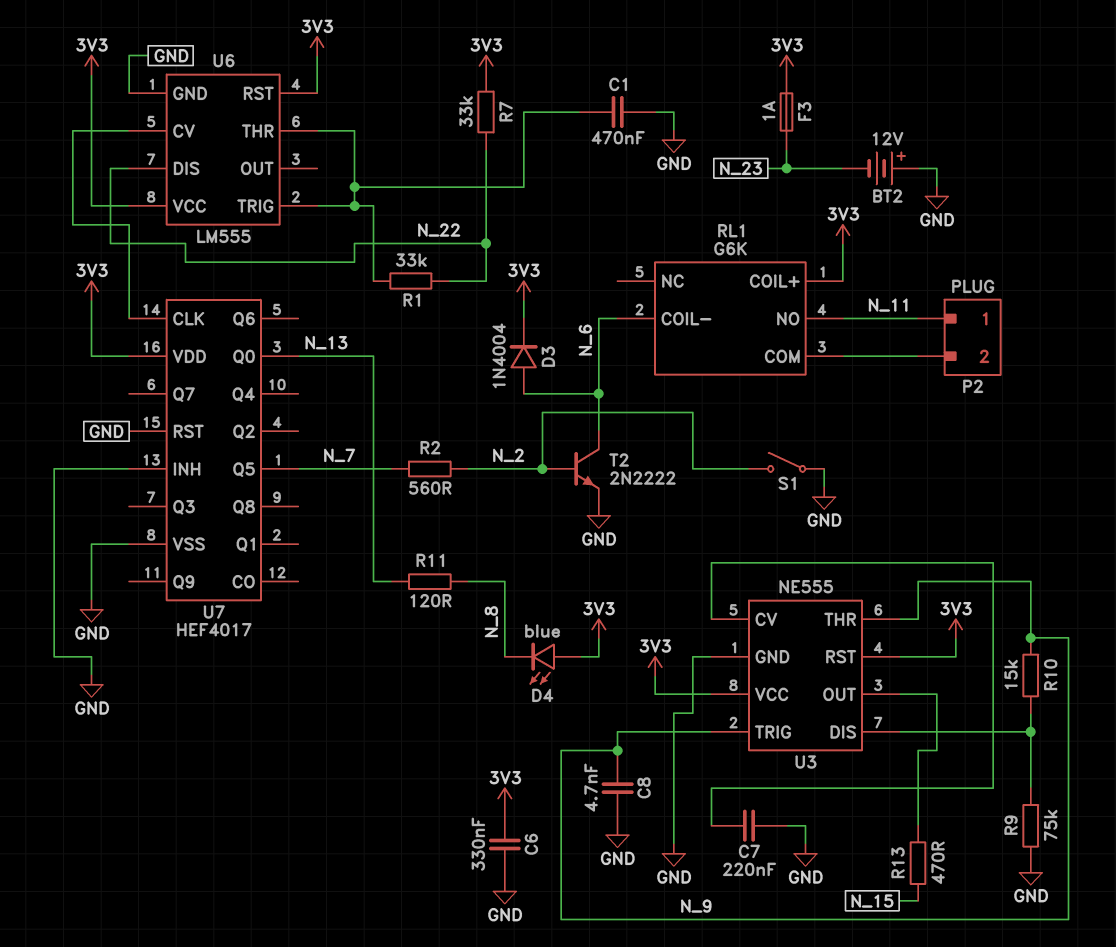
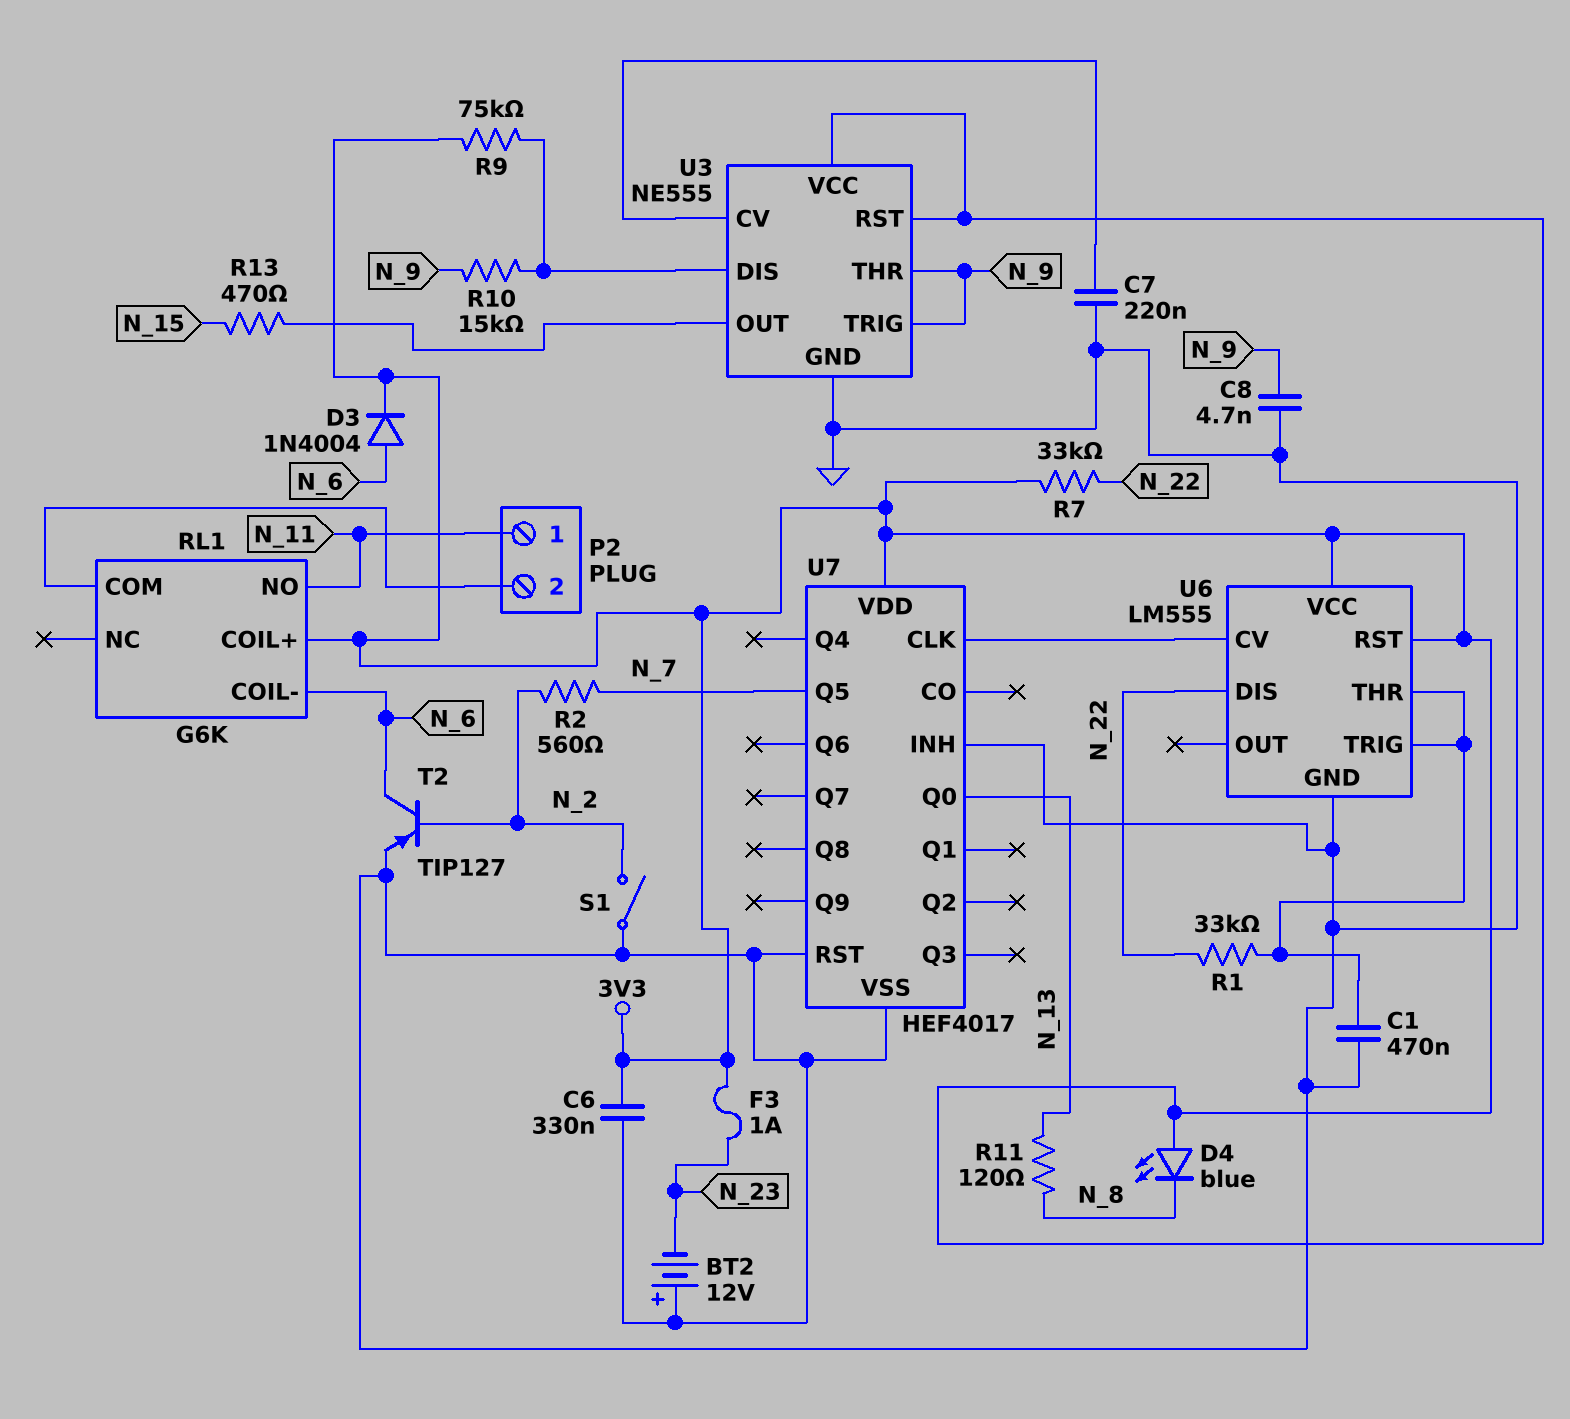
R9: 75k (GND, U3/DIS) -> 75k (3V3, U3/DIS)
T2: NPN 2N2222 (B N_2, C N_6, E GND) -> PNP TIP127 (B N_2, C N_6, E GND)

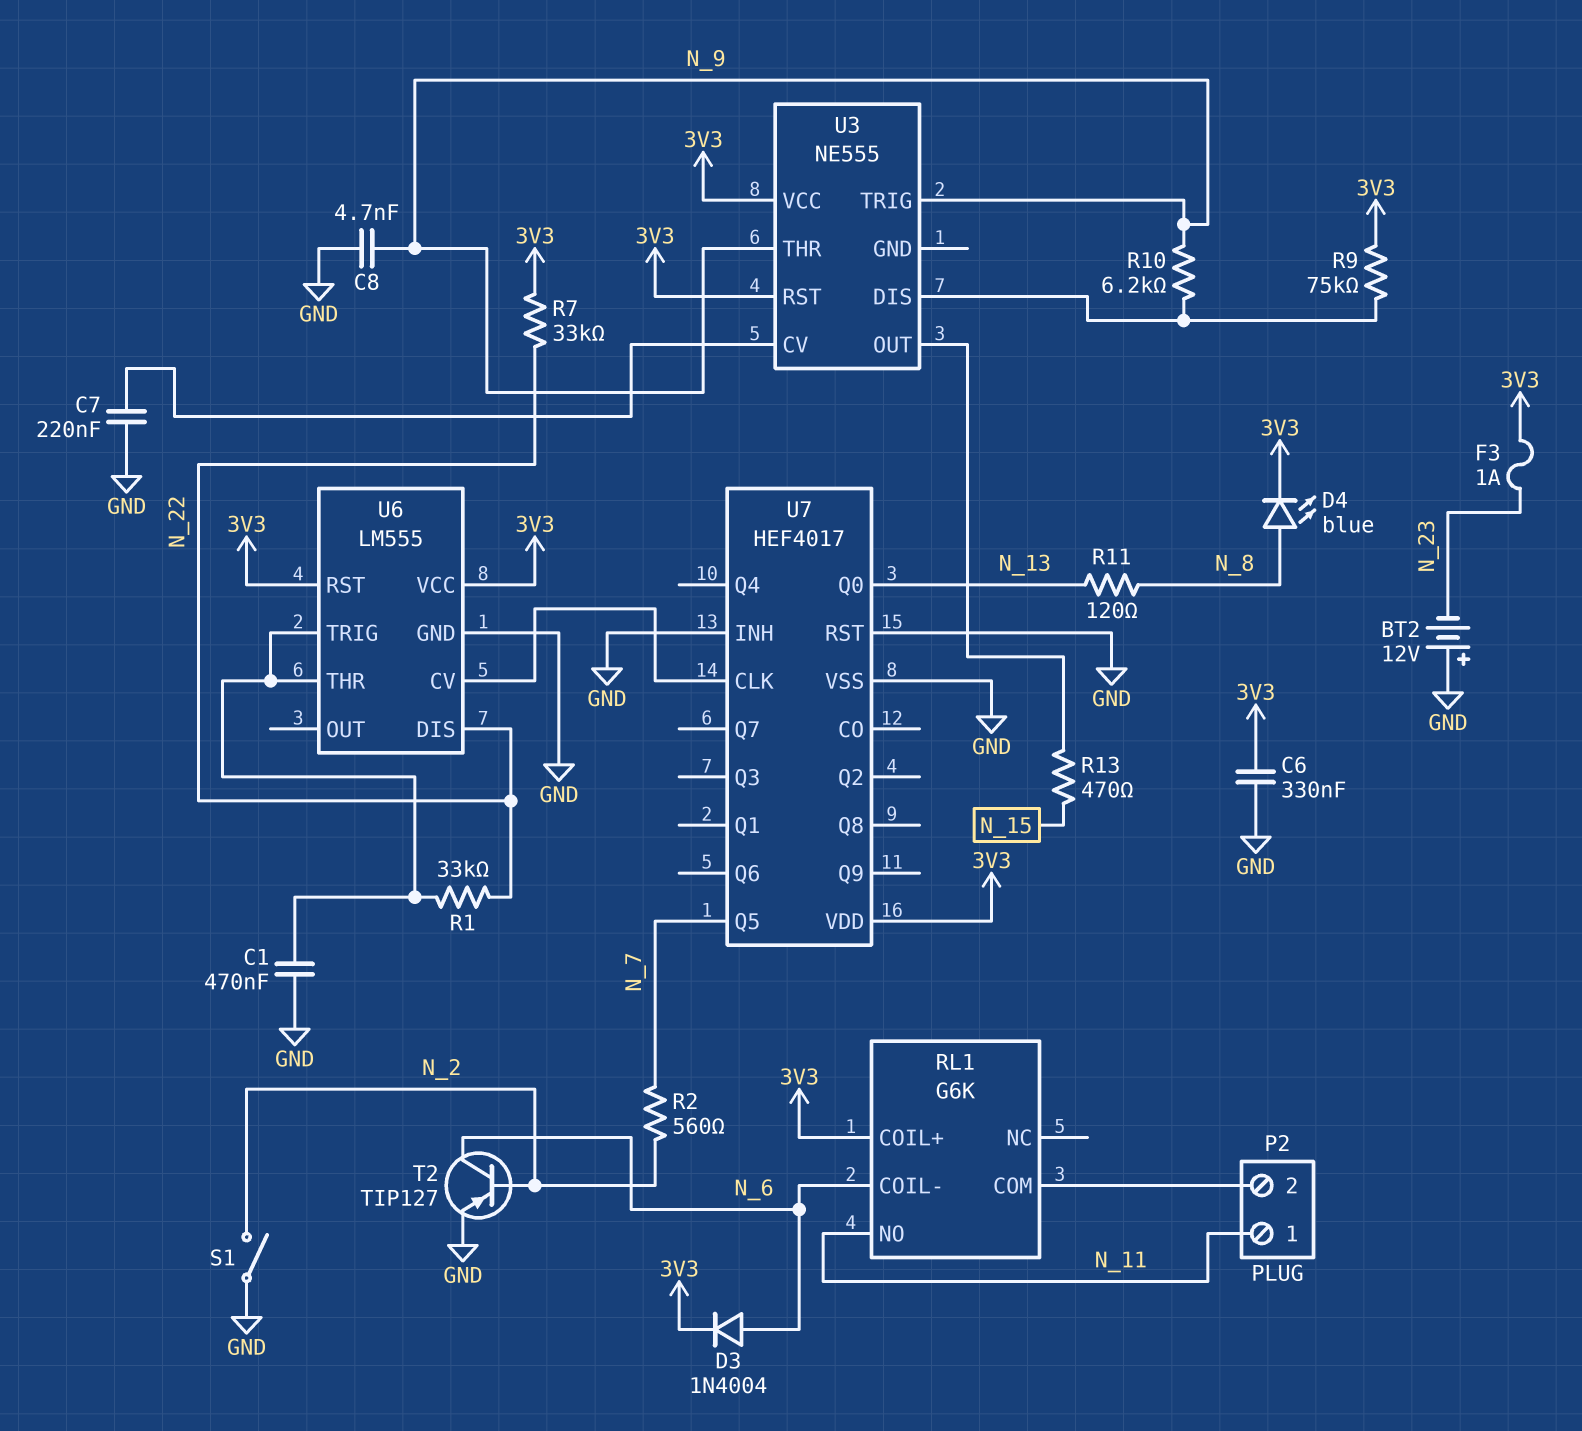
D4: LED blue (A 3V3, K N_8) -> LED blue (A N_8, K 3V3)
R10: 15k (N_9, U3/DIS) -> 6.2k (N_9, U3/DIS)
U3 pin GND: GND -> none

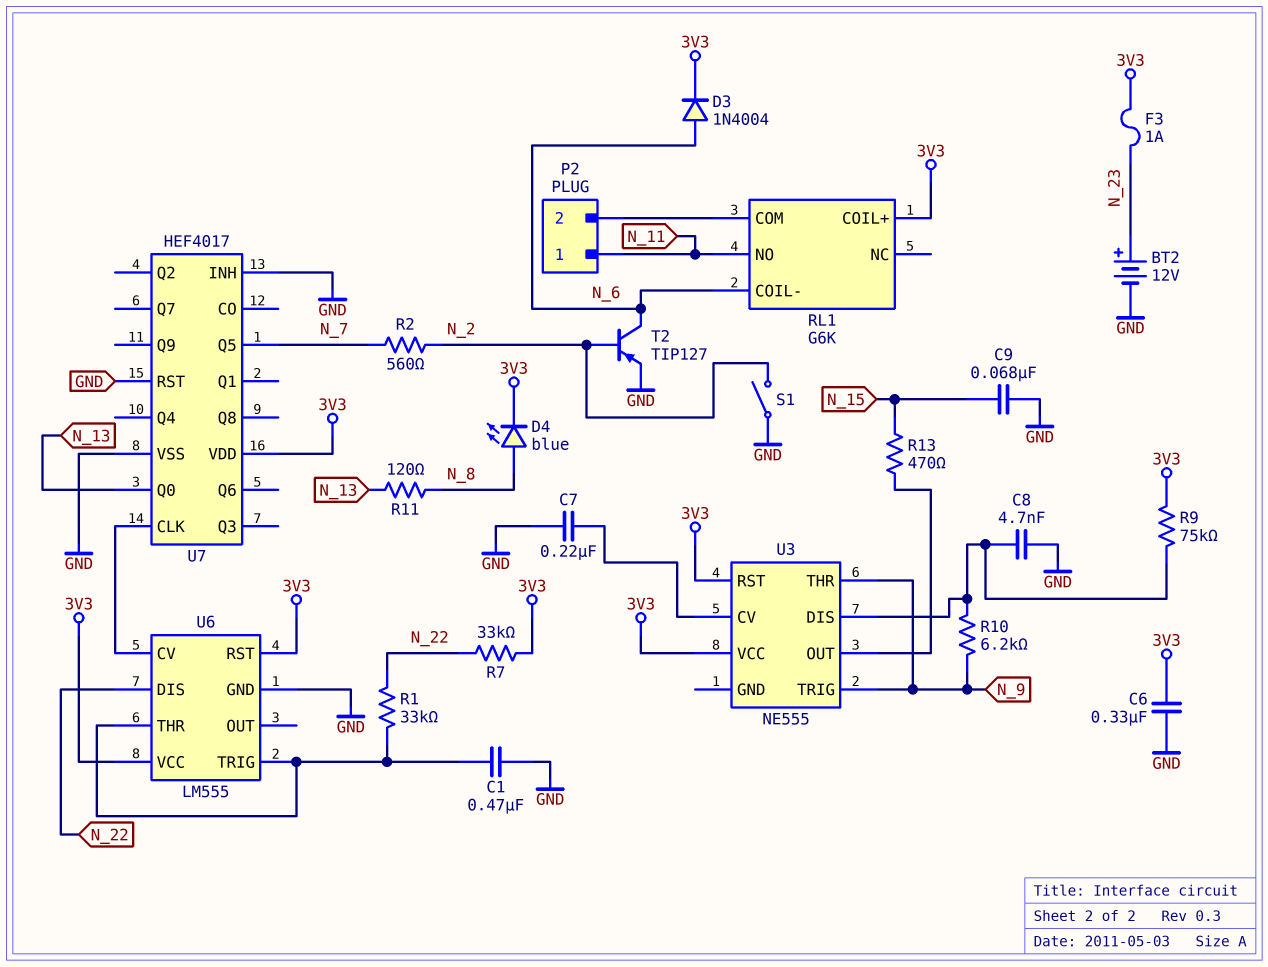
BT2: 12V (plus GND, minus N_23) -> 12V (plus N_23, minus GND)
C8: 4.7nF (GND, N_9) -> 4.7nF (GND, U3/DIS)
C9: none -> 68nF (GND, N_15)

